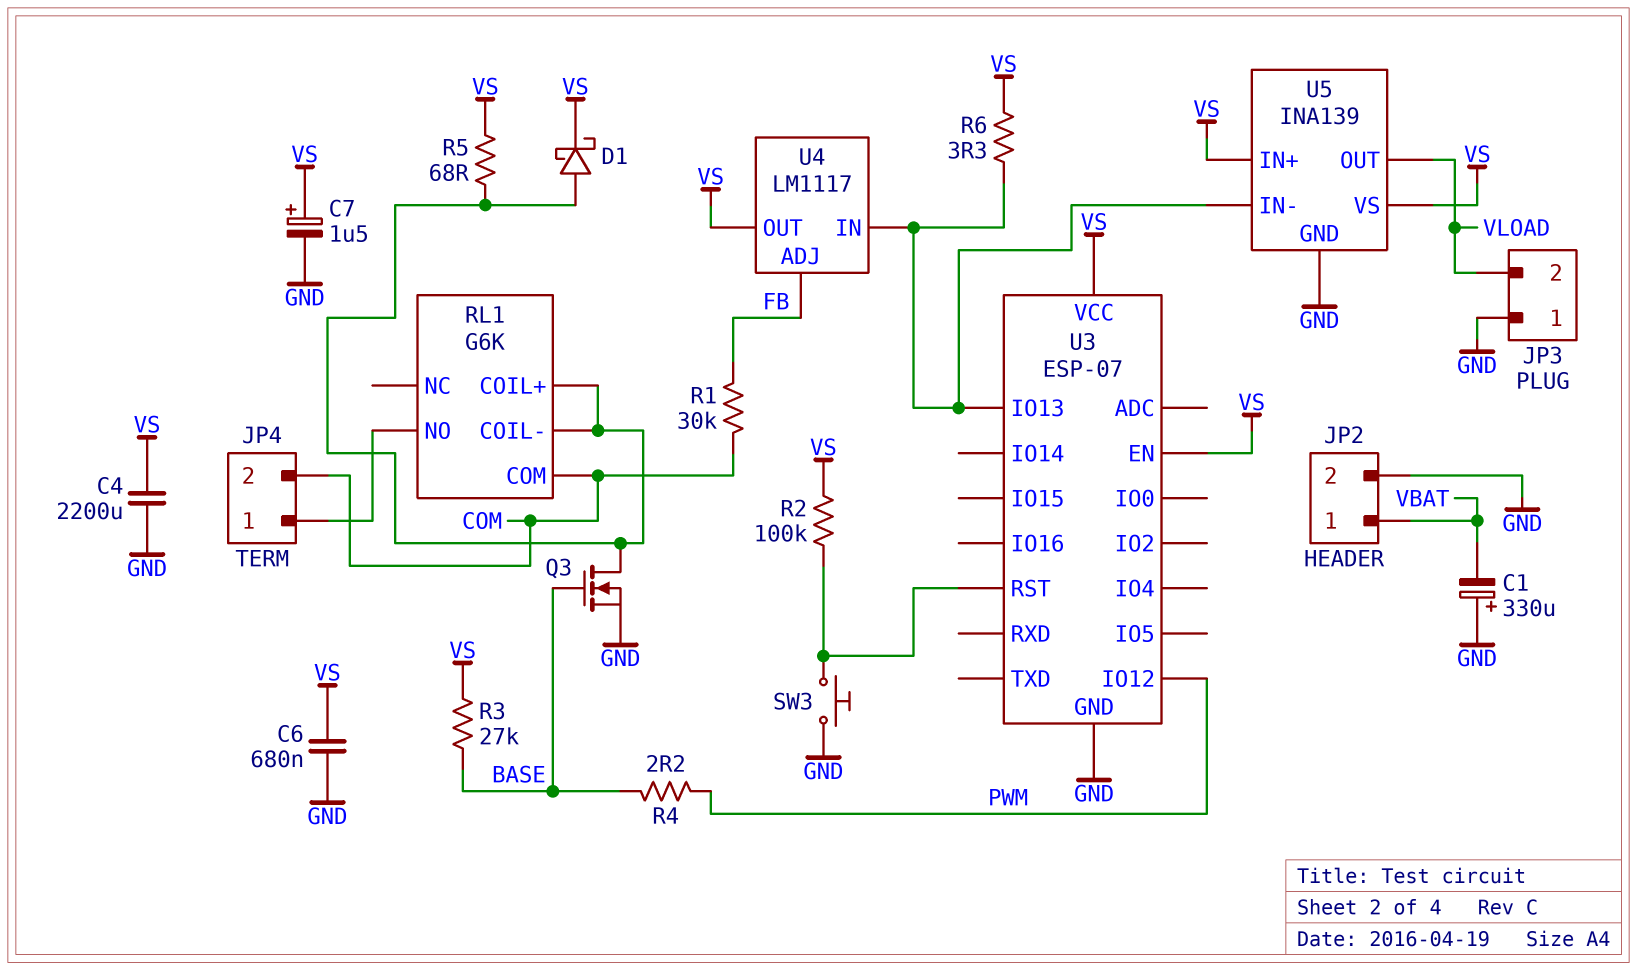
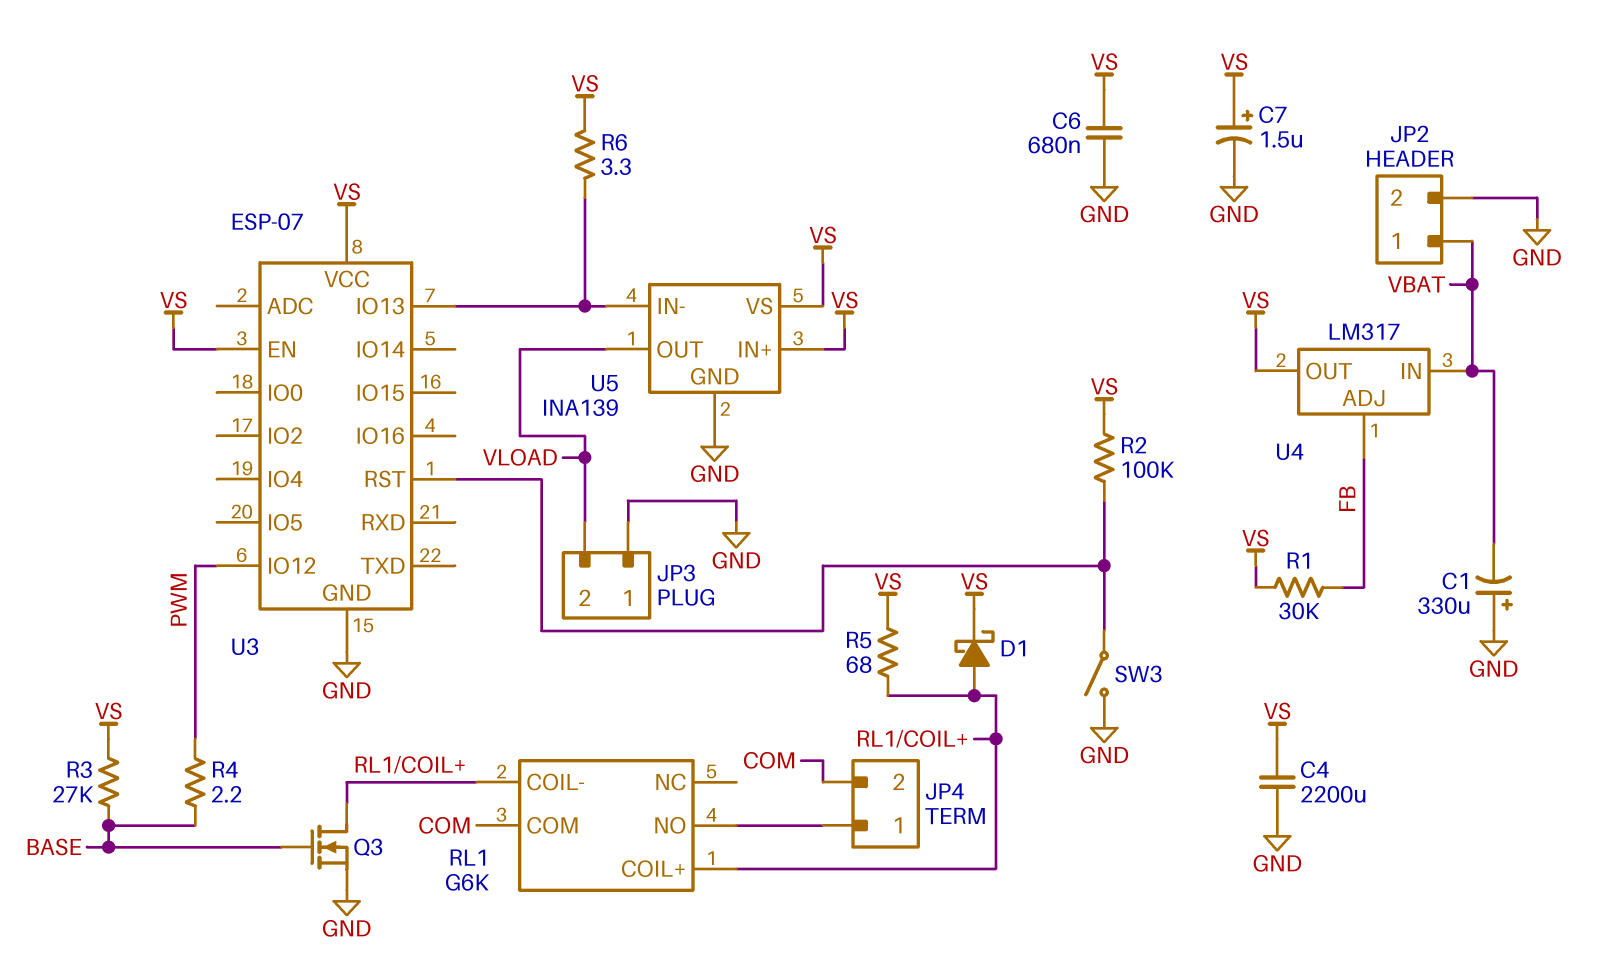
R1: 30k (COM, FB) -> 30k (FB, VS)
SW3: button (GND, U3/RST) -> switch (GND, U3/RST)
U4: LM1117 -> LM317
U4 pin IN: U3/IO13 -> VBAT

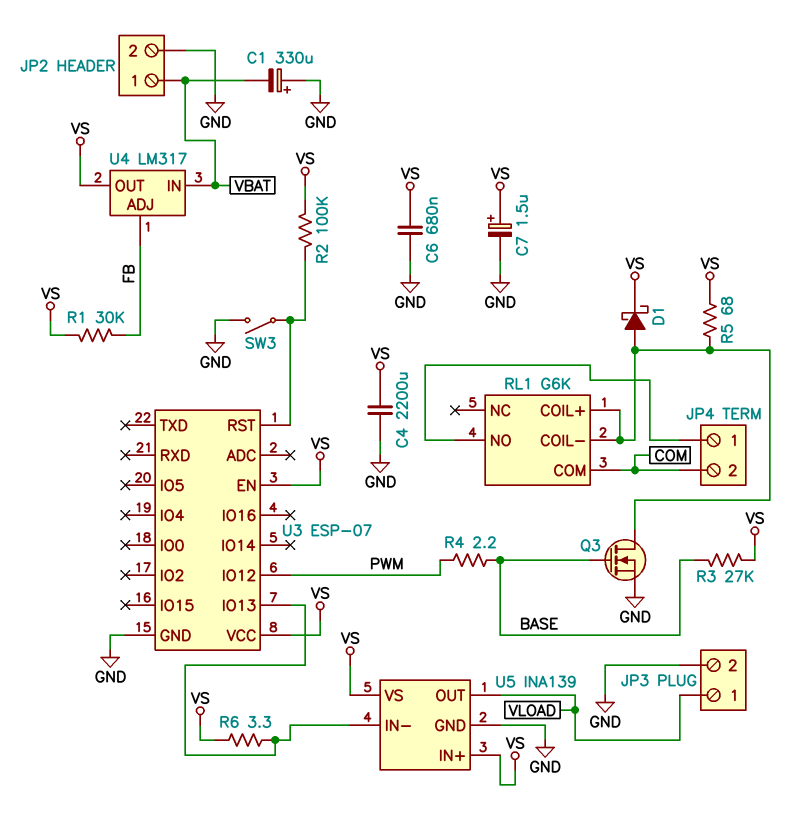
JP3 pin 1: GND -> VLOAD
JP3 pin 2: VLOAD -> GND

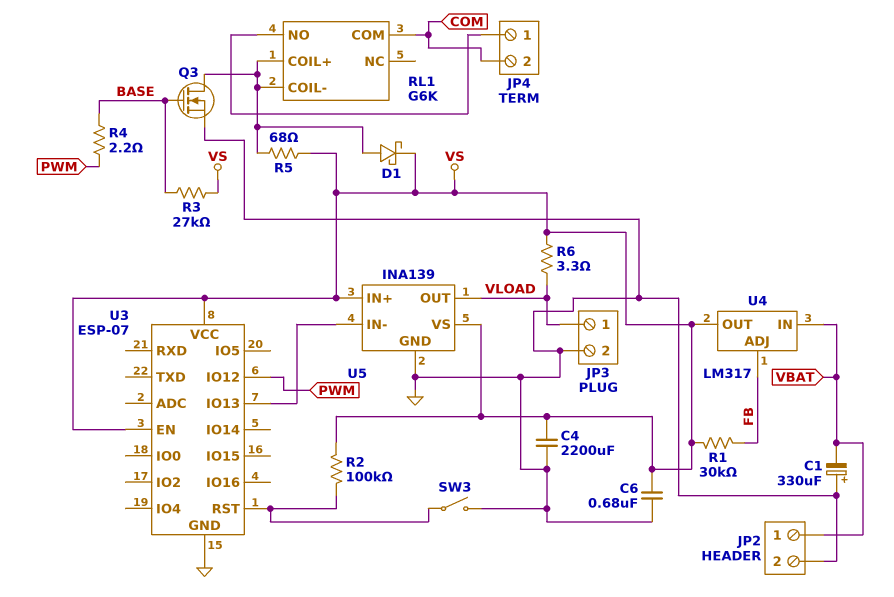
C7: 1.5uF (plus VS, minus GND) -> none
R6: 3.3 (U3/IO13, VS) -> 3.3 (VLOAD, VS)

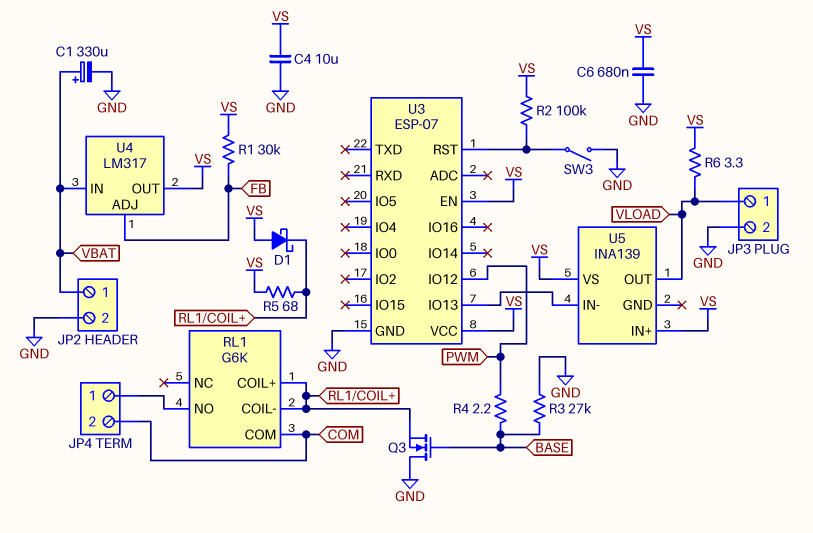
C1: 330uF (plus GND, minus VBAT) -> 330uF (plus VBAT, minus GND)
C4: 2200uF (GND, VS) -> 10uF (GND, VS)
D1: schottky (A RL1/COIL+, K VS) -> schottky (A VS, K RL1/COIL+)
Q3: NMOS (G BASE, D RL1/COIL+, S GND) -> NMOS (G BASE, D GND, S RL1/COIL+)
R3: 27k (BASE, VS) -> 27k (BASE, GND)
U5 pin GND: GND -> none

